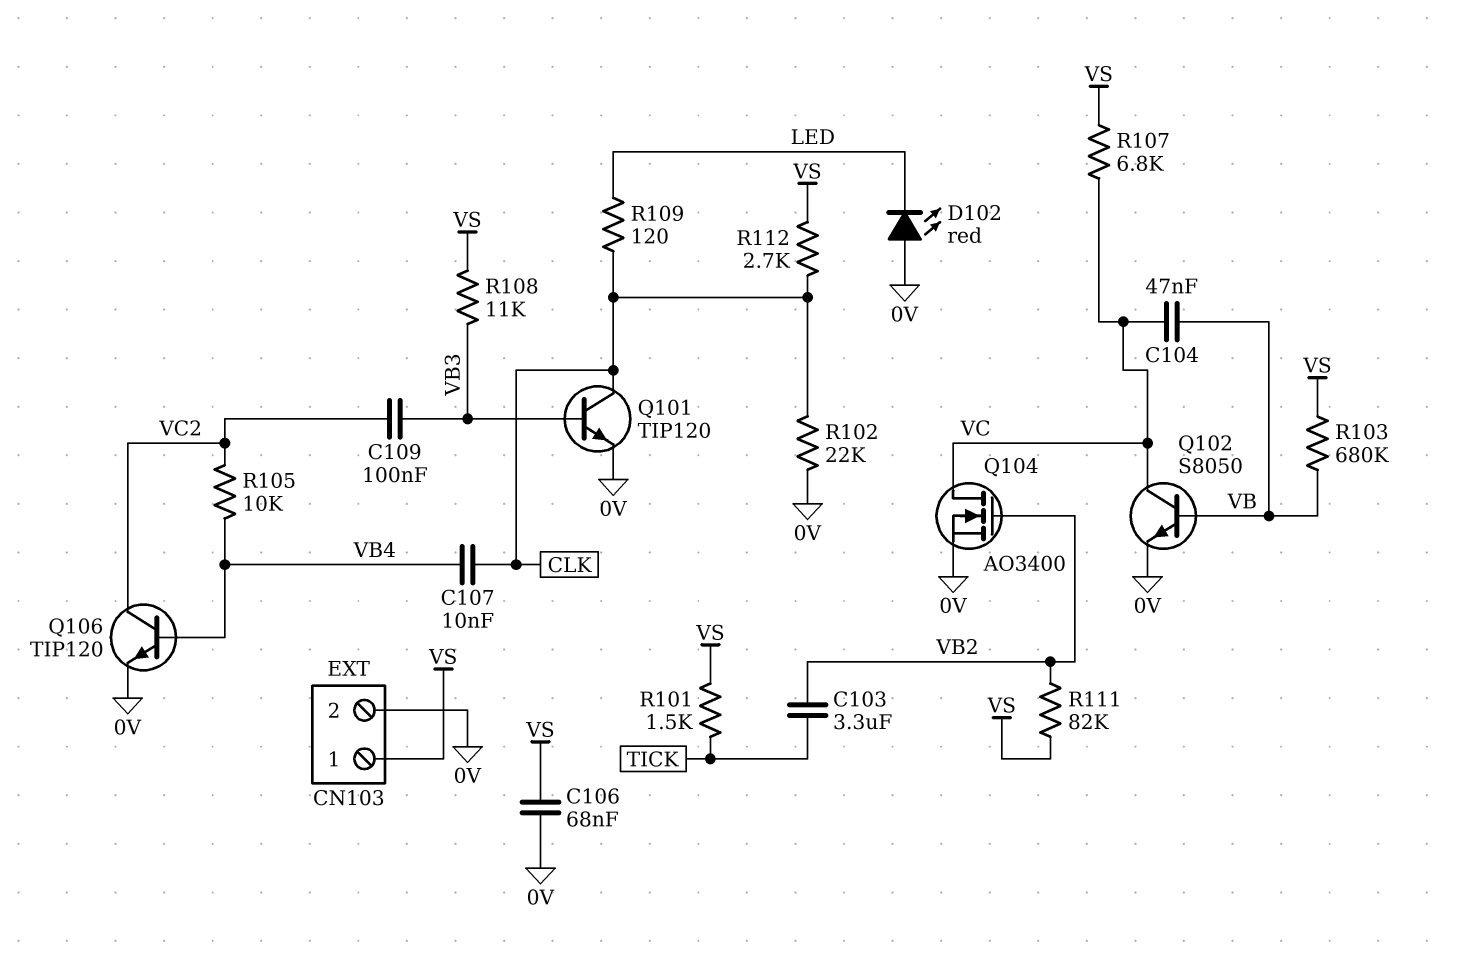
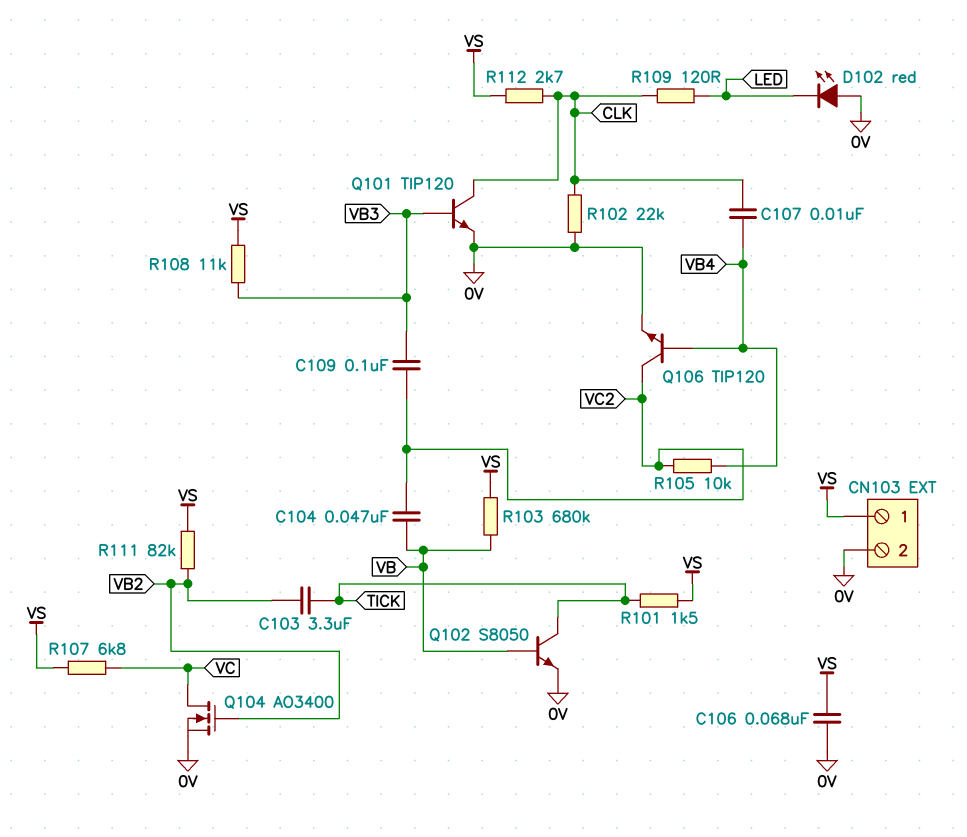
C104: 47nF (VB, VC) -> 47nF (VB, VC2)
Q102: NPN S8050 (B VB, C VC, E 0V) -> NPN S8050 (B VB, C TICK, E 0V)

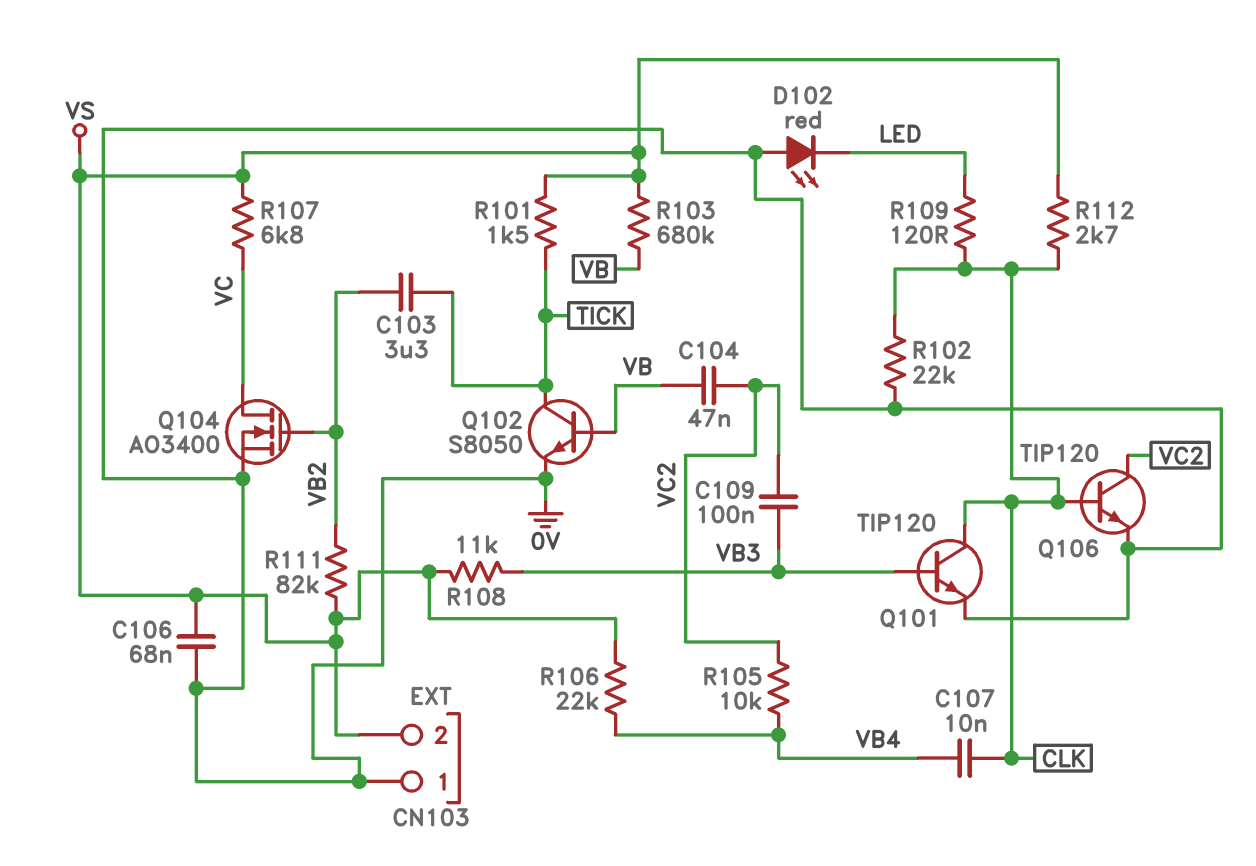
CN103 pin 1: VS -> 0V
CN103 pin 2: 0V -> VS
Q106: NPN TIP120 (B VB4, C VC2, E 0V) -> NPN TIP120 (B CLK, C VC2, E 0V)
R106: none -> 22k (VB4, VS)

